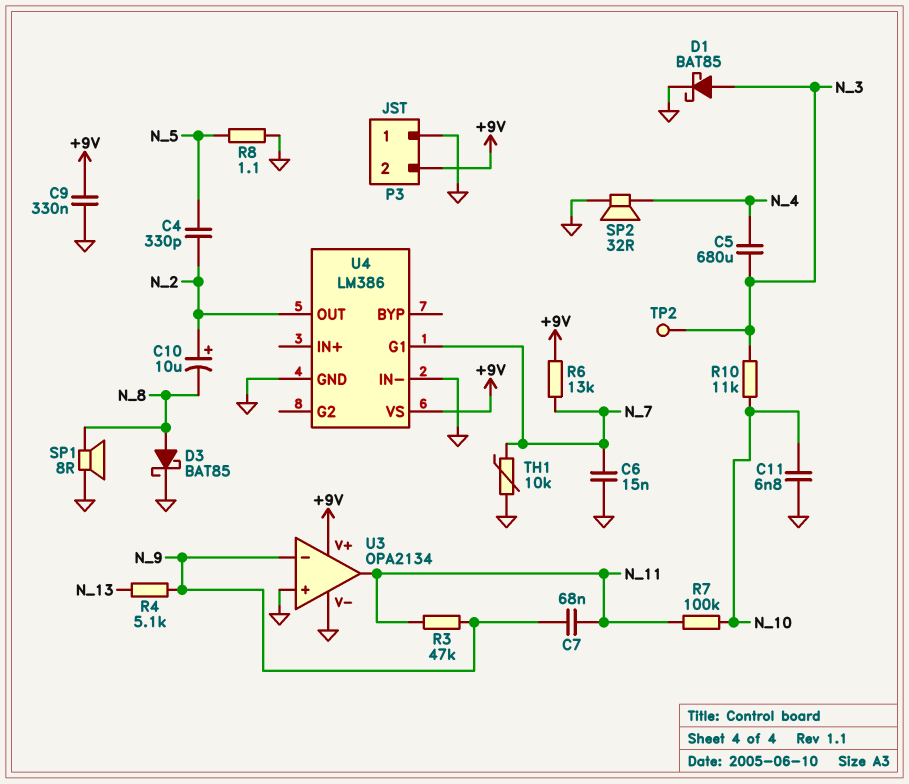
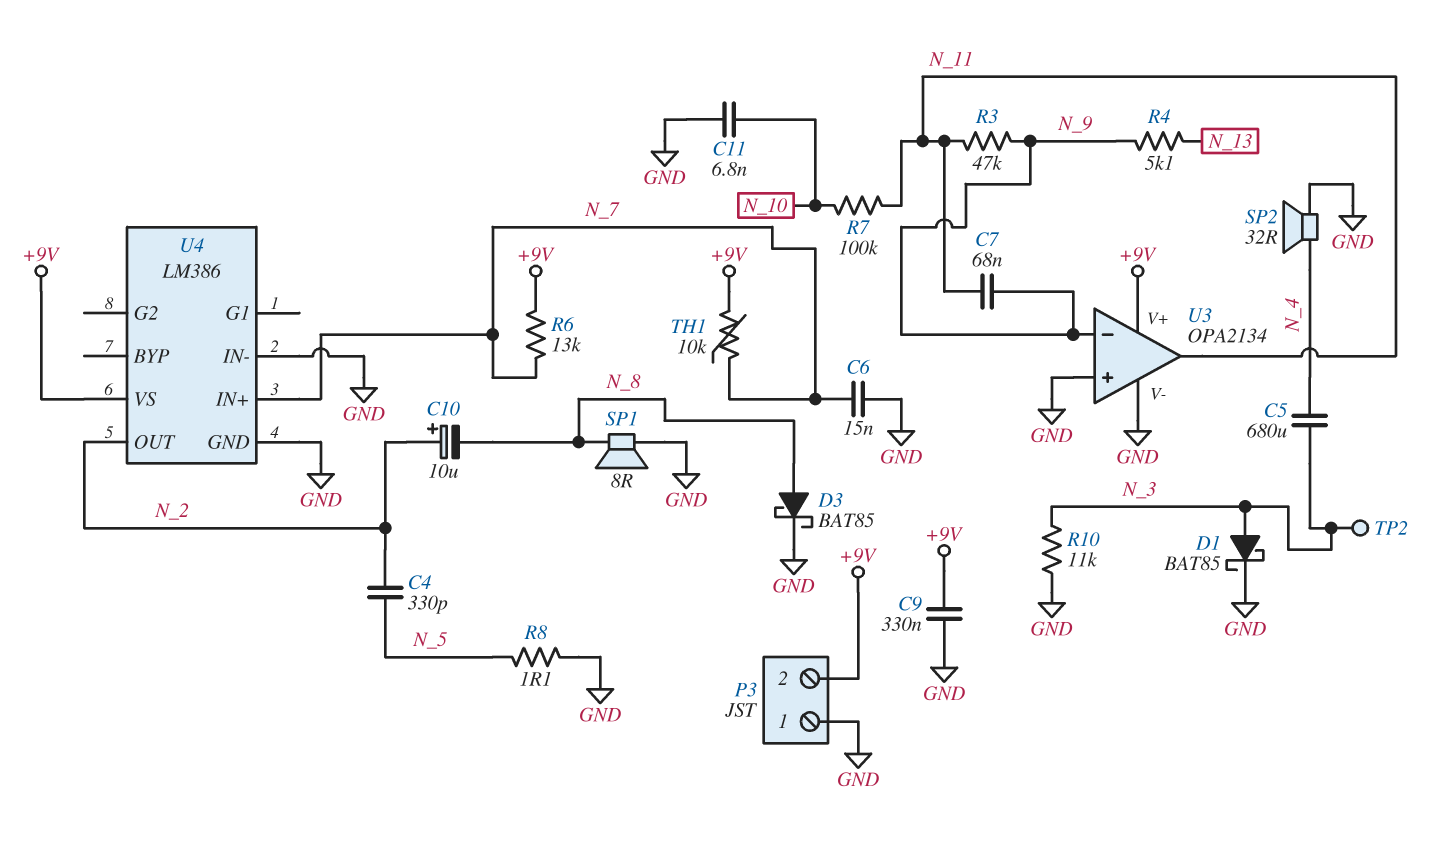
R10: 11k (N_3, N_10) -> 11k (GND, N_3)
TH1: 10k (GND, N_7) -> 10k (+9V, N_7)
U4 pin G1: N_7 -> none
U4 pin IN+: none -> N_7

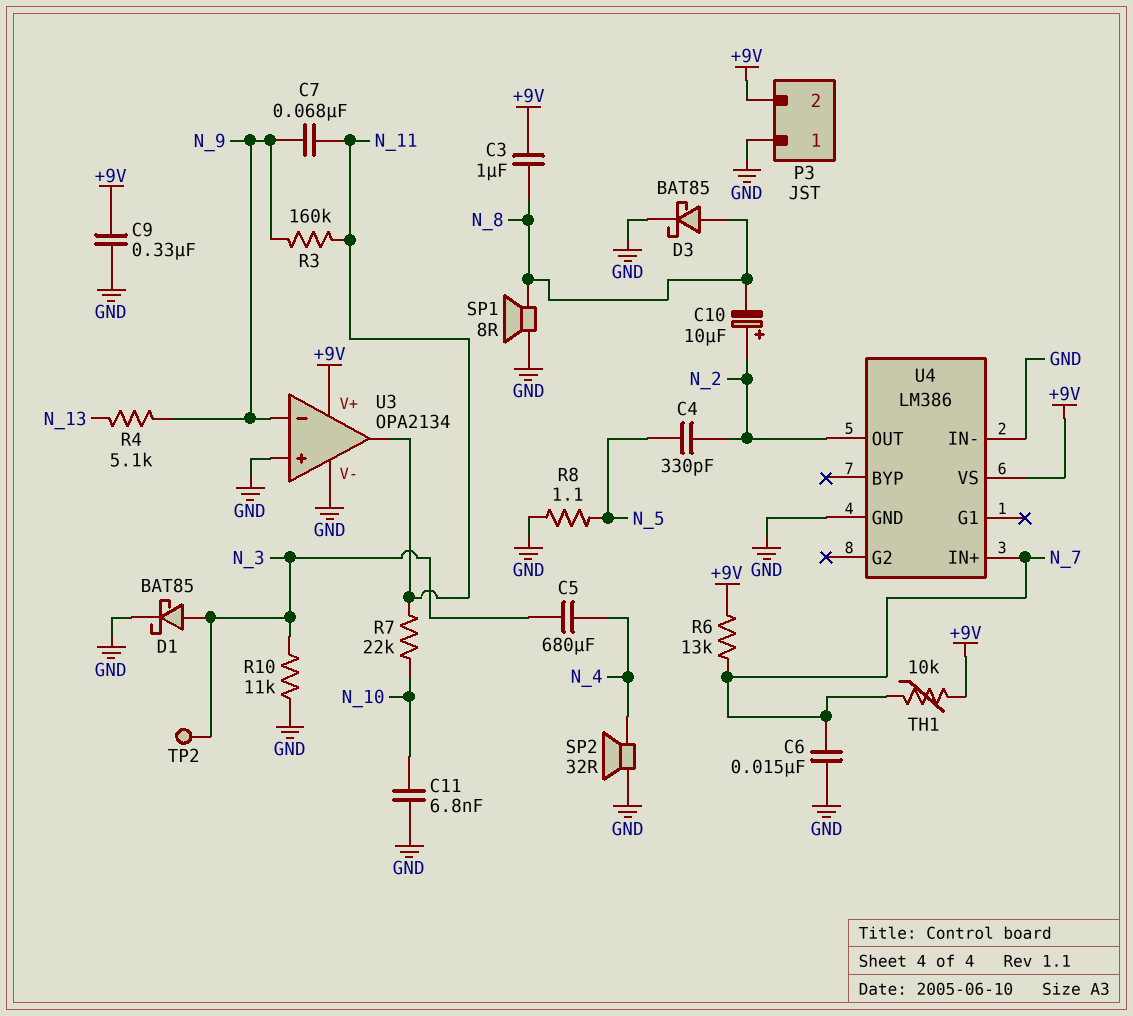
C3: none -> 1uF (+9V, N_8)
R3: 47k (N_9, N_11) -> 160k (N_9, N_11)
R7: 100k (N_10, N_11) -> 22k (N_10, N_11)

